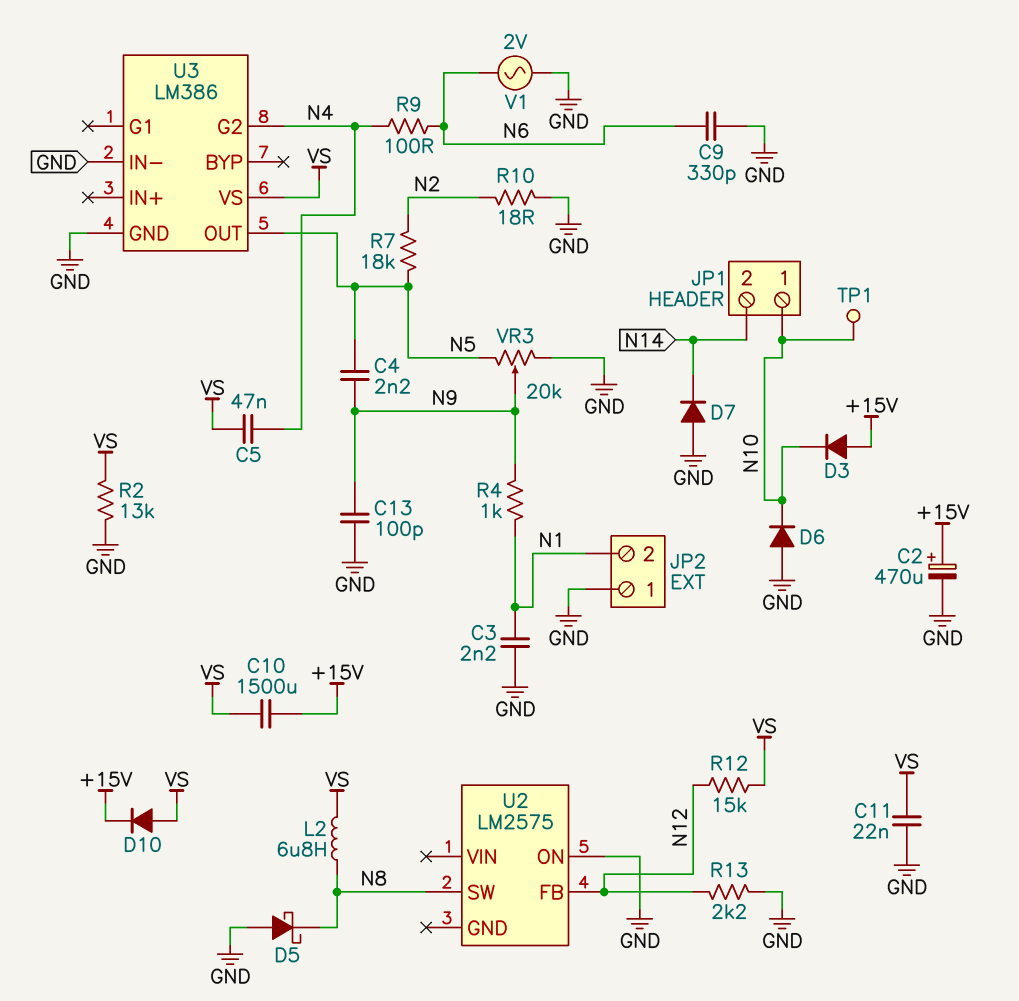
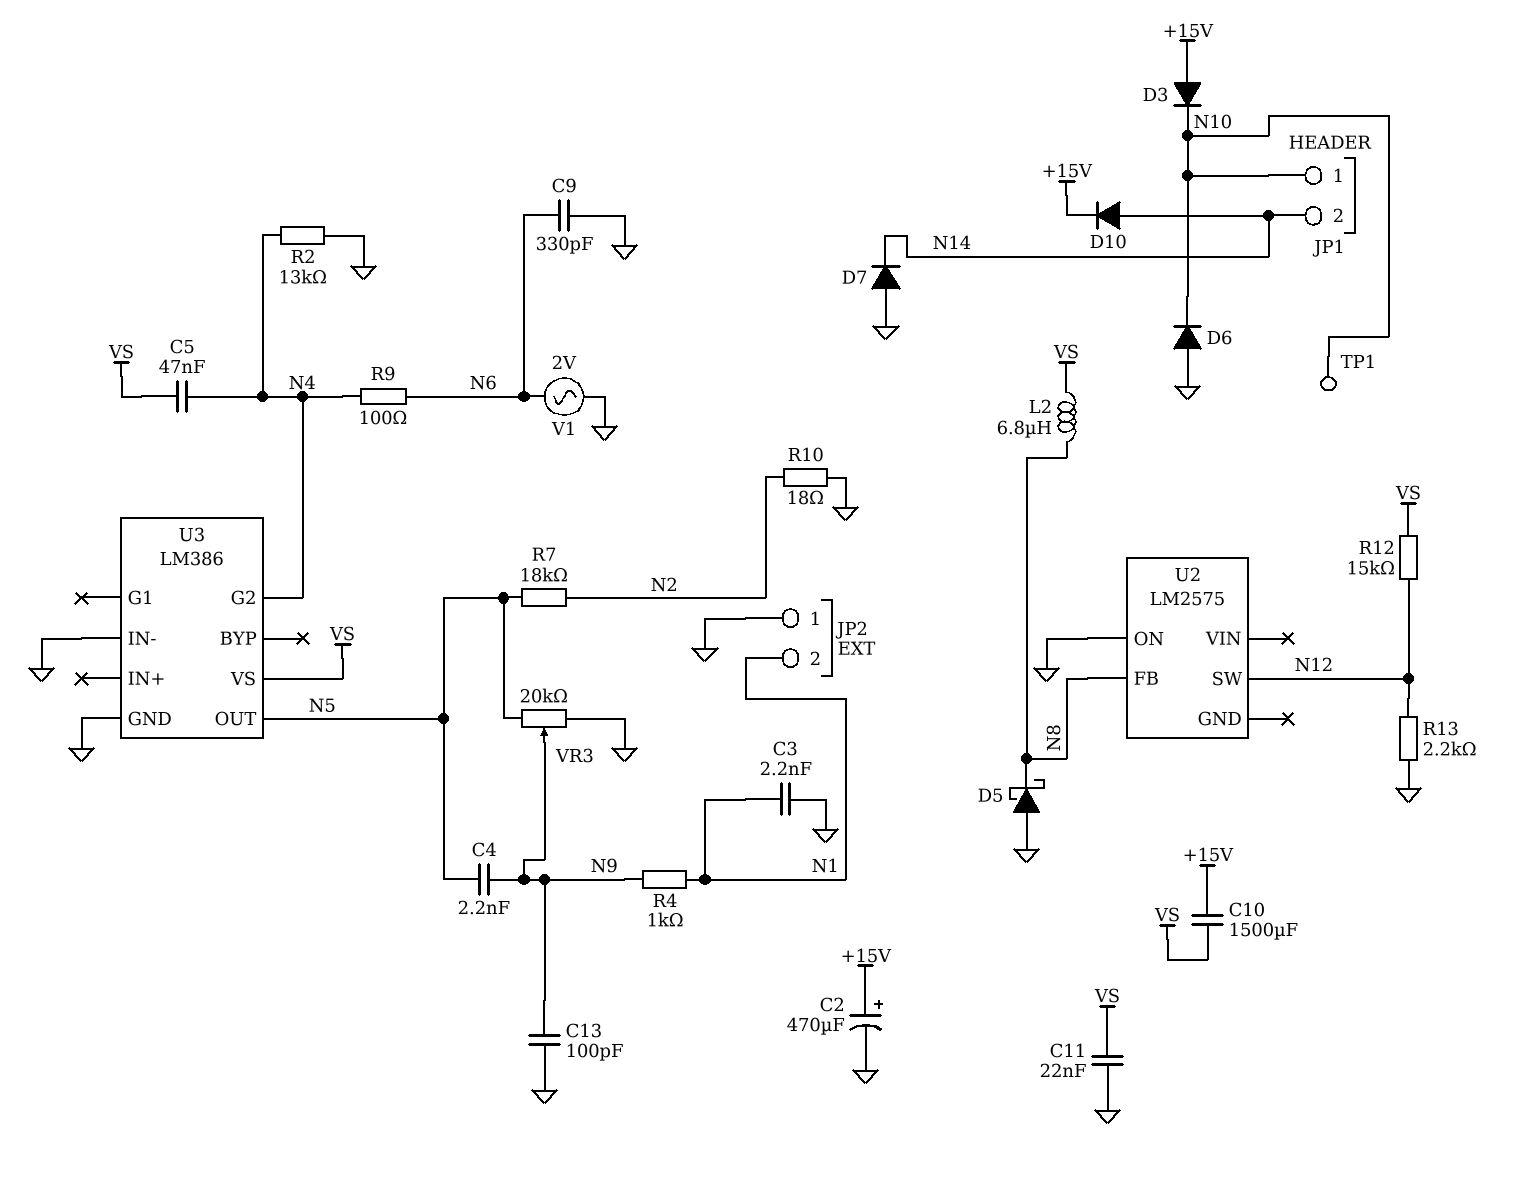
D10: diode (A VS, K +15V) -> diode (A N14, K +15V)
R2: 13k (GND, VS) -> 13k (GND, N4)
U2 pin FB: N12 -> N8
U2 pin SW: N8 -> N12

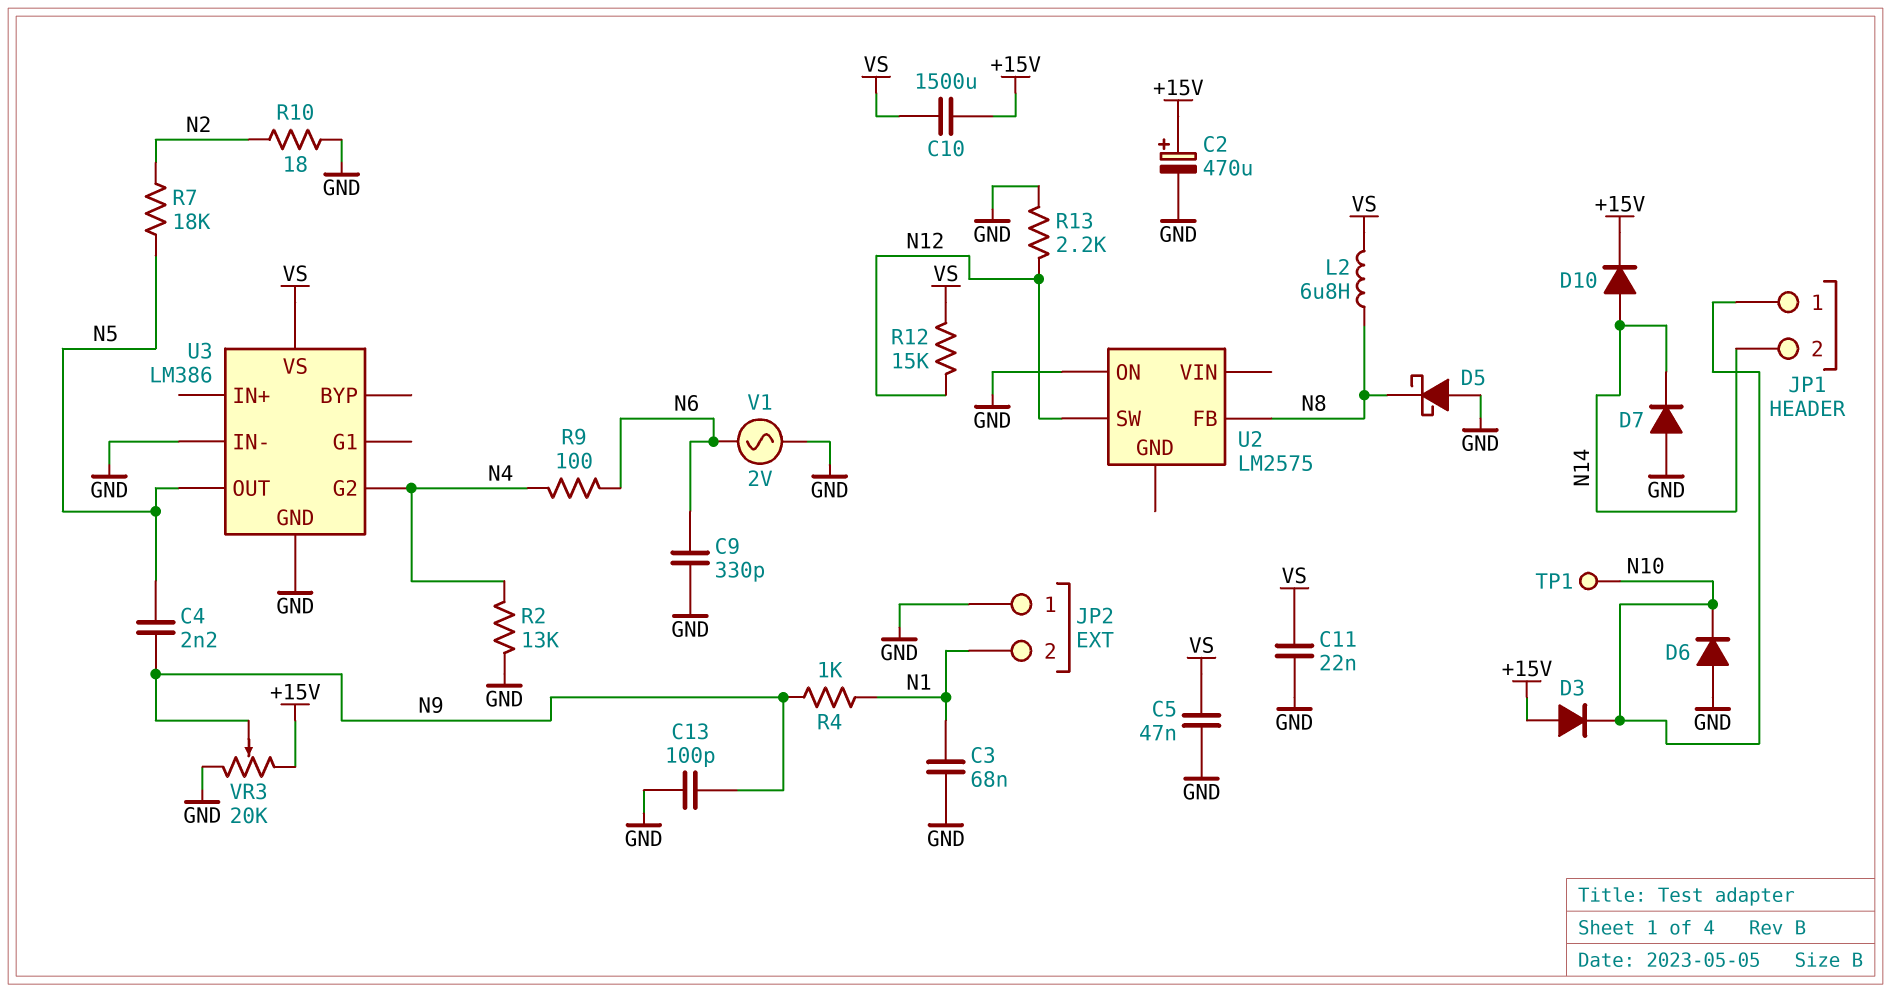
C3: 2.2nF (GND, N1) -> 68nF (GND, N1)
C5: 47nF (N4, VS) -> 47nF (GND, VS)
VR3: 20k (GND, N5, wiper N9) -> 20k (+15V, GND, wiper N9)

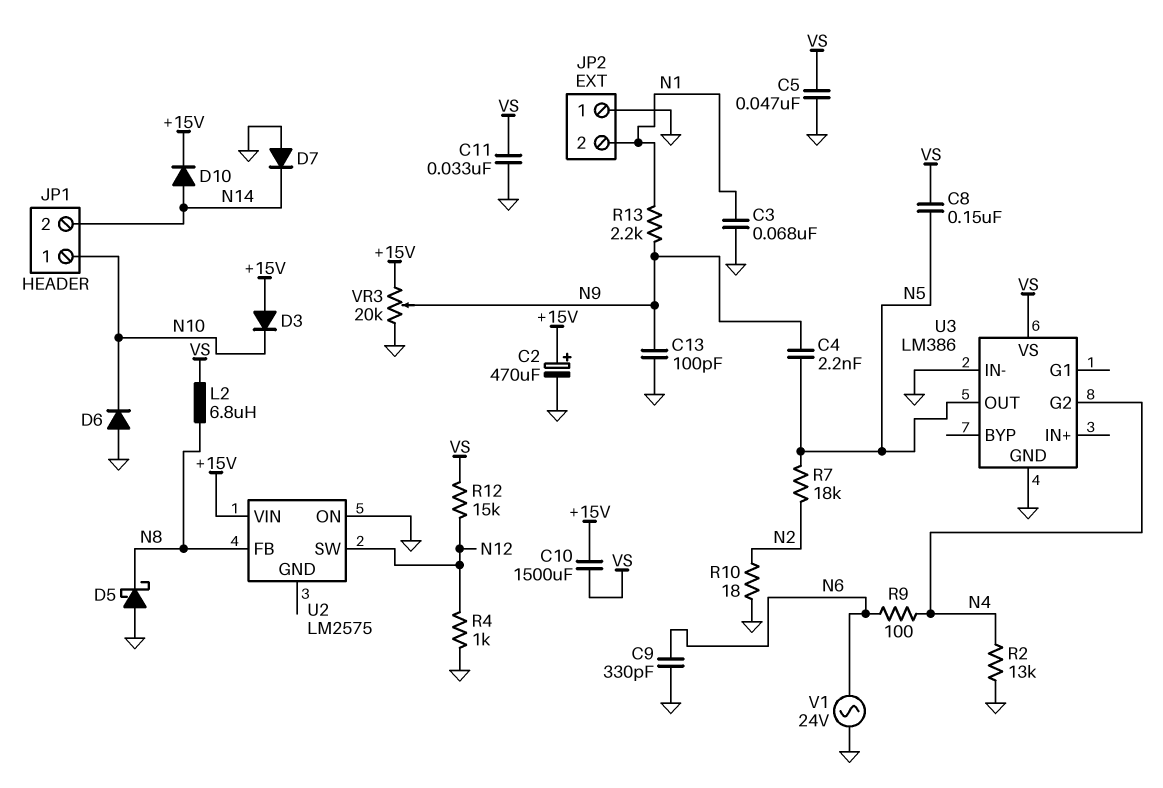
C8: none -> 150nF (N5, VS)
C11: 22nF (GND, VS) -> 33nF (GND, VS)
R4: 1k (N1, N9) -> 1k (GND, N12)
R13: 2.2k (GND, N12) -> 2.2k (N1, N9)
TP1: test point (N10) -> none
U2 pin VIN: none -> +15V
V1: AC 2V (GND, N6) -> AC 24V (GND, N6)

